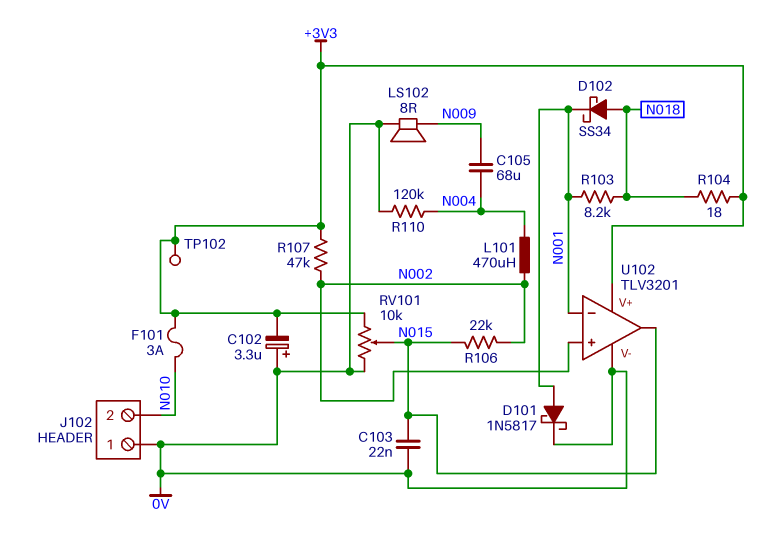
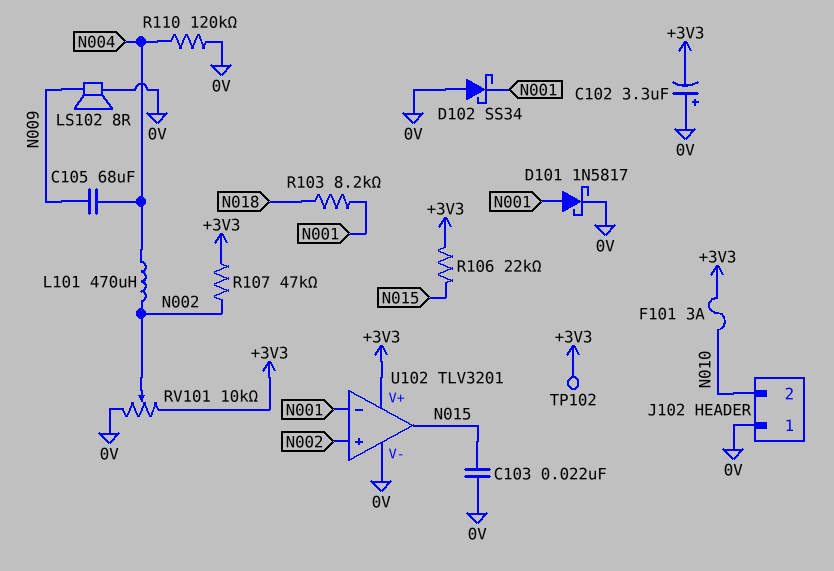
D102: schottky SS34 (A N018, K N001) -> schottky SS34 (A 0V, K N001)
R104: 18 (+3V3, N018) -> none
R106: 22k (N002, N015) -> 22k (+3V3, N015)
RV101: 10k (+3V3, 0V, wiper N015) -> 10k (+3V3, 0V, wiper N002)

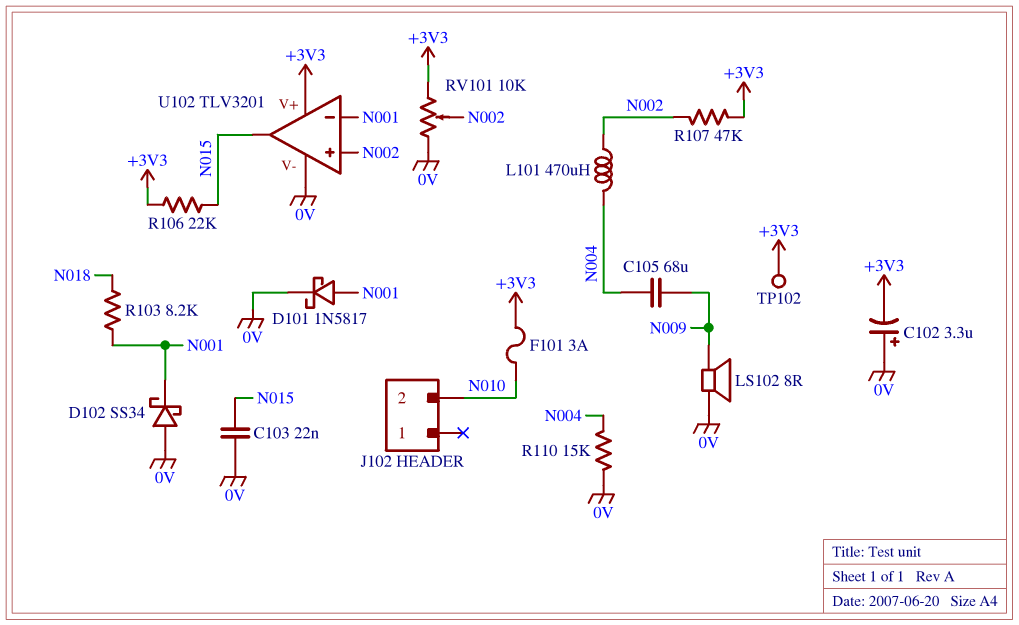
J102 pin 1: 0V -> none
R110: 120k (0V, N004) -> 15k (0V, N004)

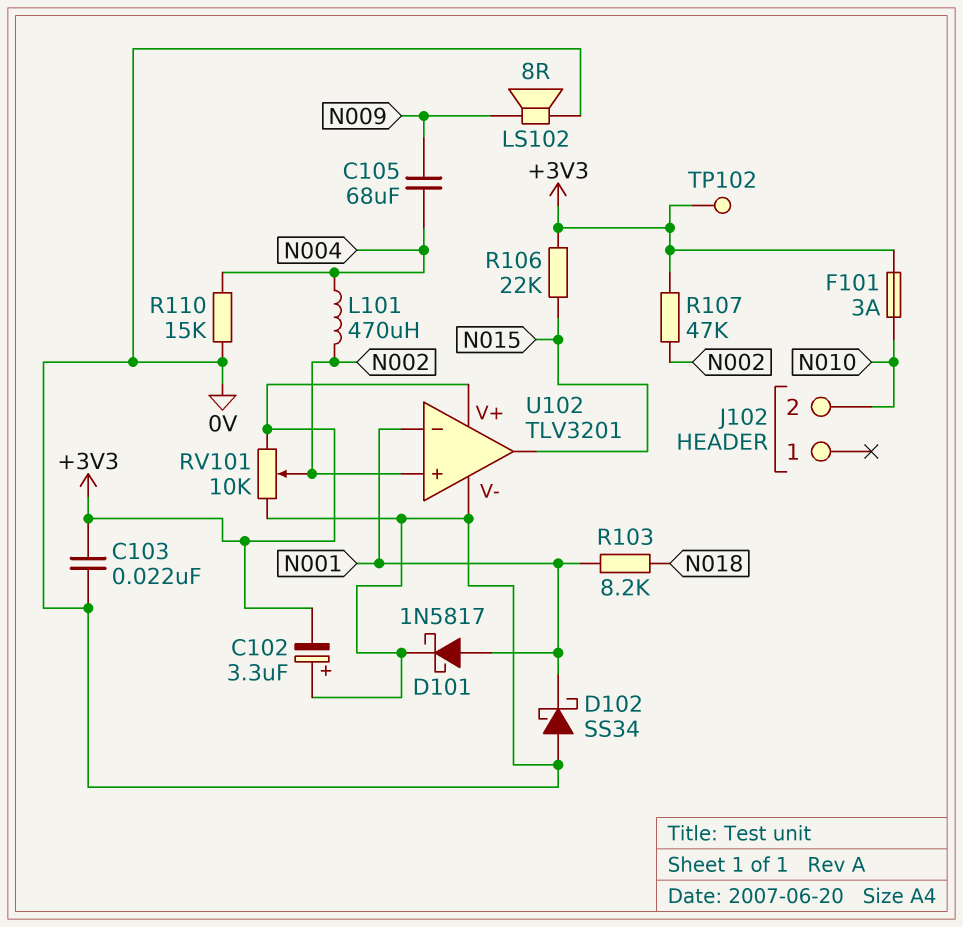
C103: 22nF (0V, N015) -> 22nF (+3V3, 0V)

